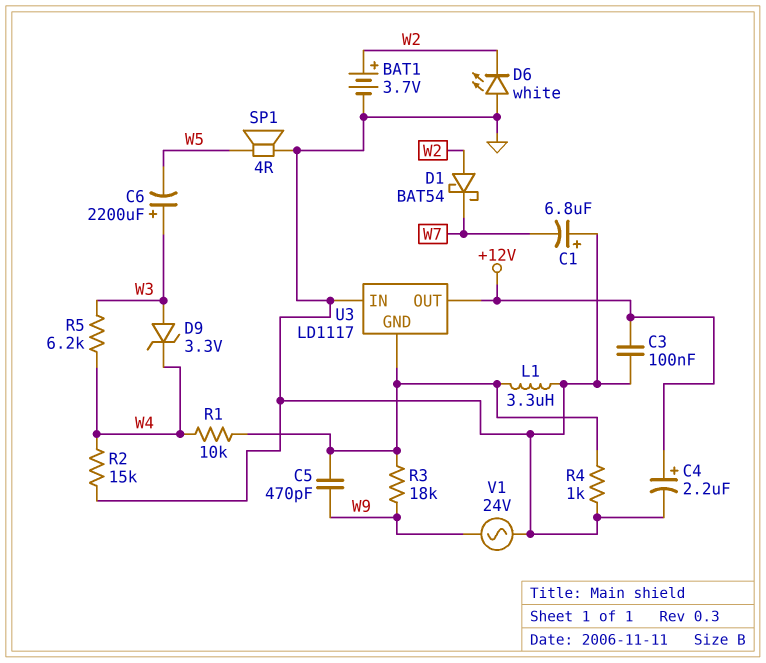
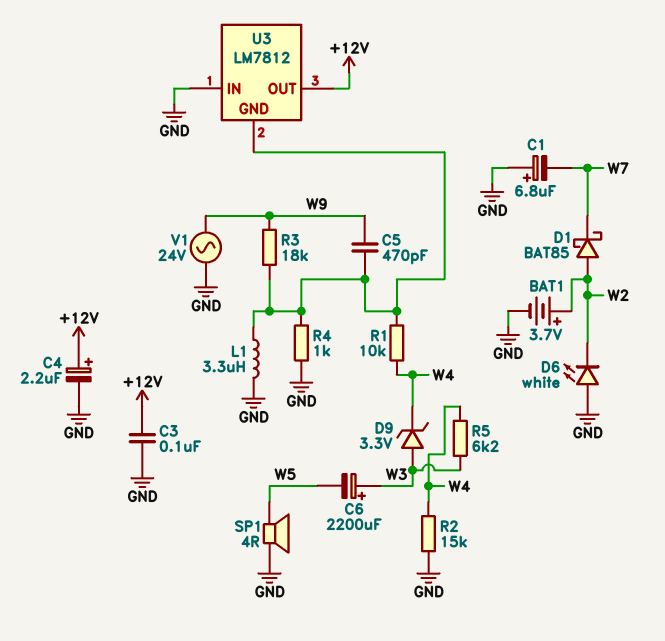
D1: schottky BAT54 (A W2, K W7) -> schottky BAT85 (A W2, K W7)
U3: LD1117 -> LM7812

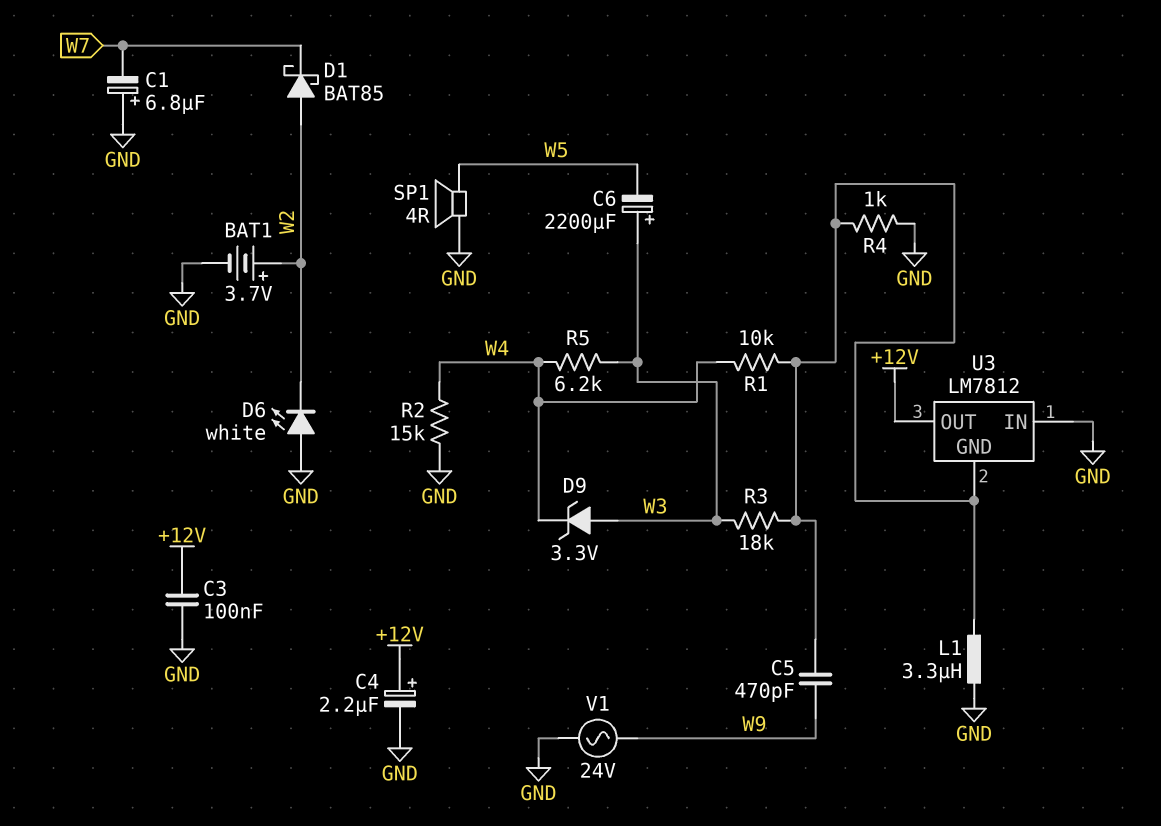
R3: 18k (U3/GND, W9) -> 18k (U3/GND, W3)

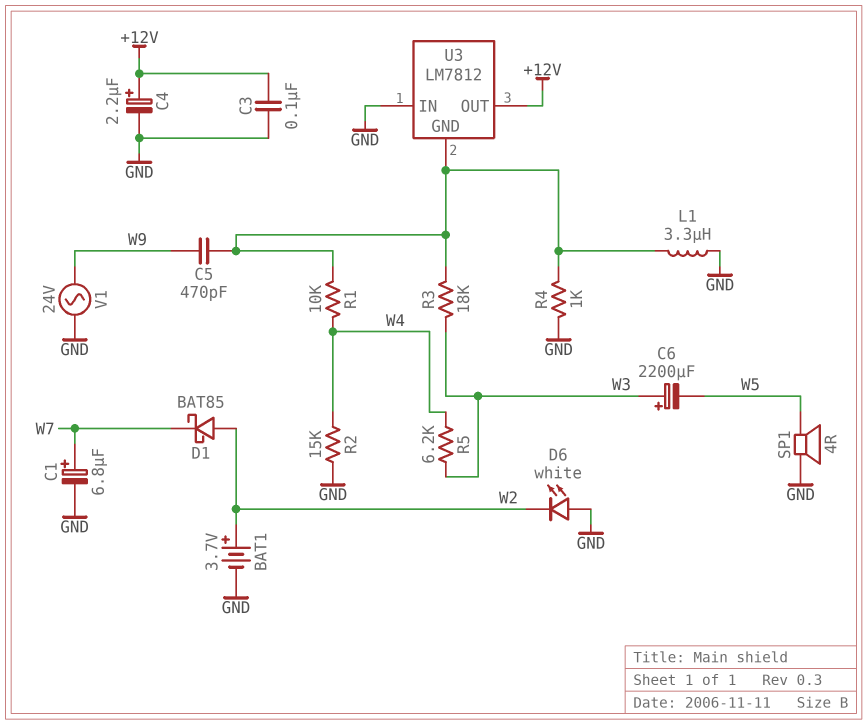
C1: 6.8uF (plus GND, minus W7) -> 6.8uF (plus W7, minus GND)
D9: zener 3.3V (A W3, K W4) -> none

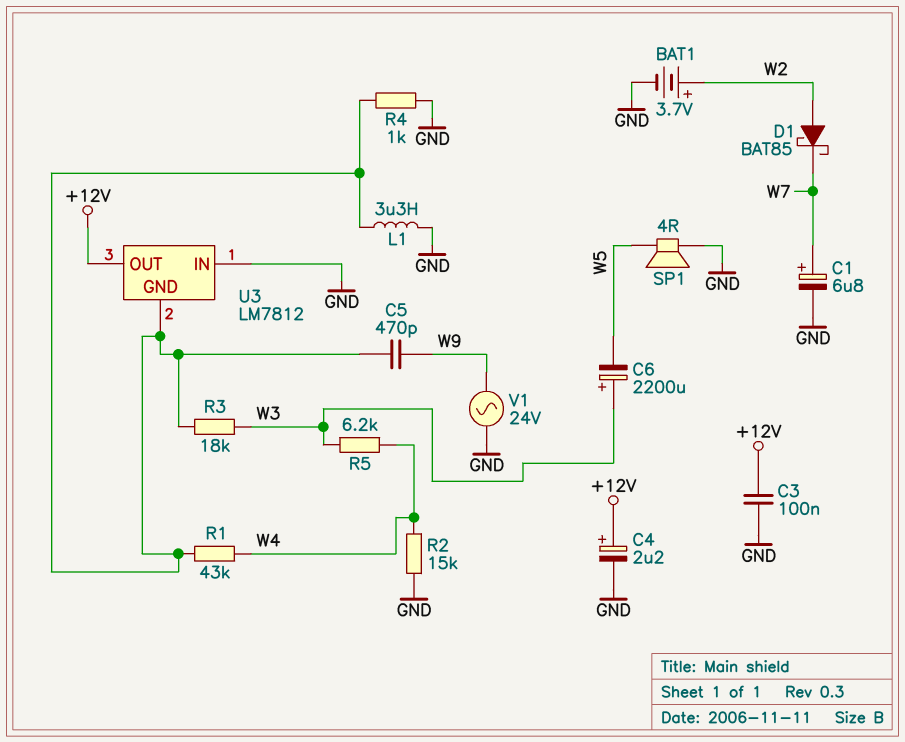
D6: LED white (A GND, K W2) -> none
R1: 10k (U3/GND, W4) -> 43k (U3/GND, W4)

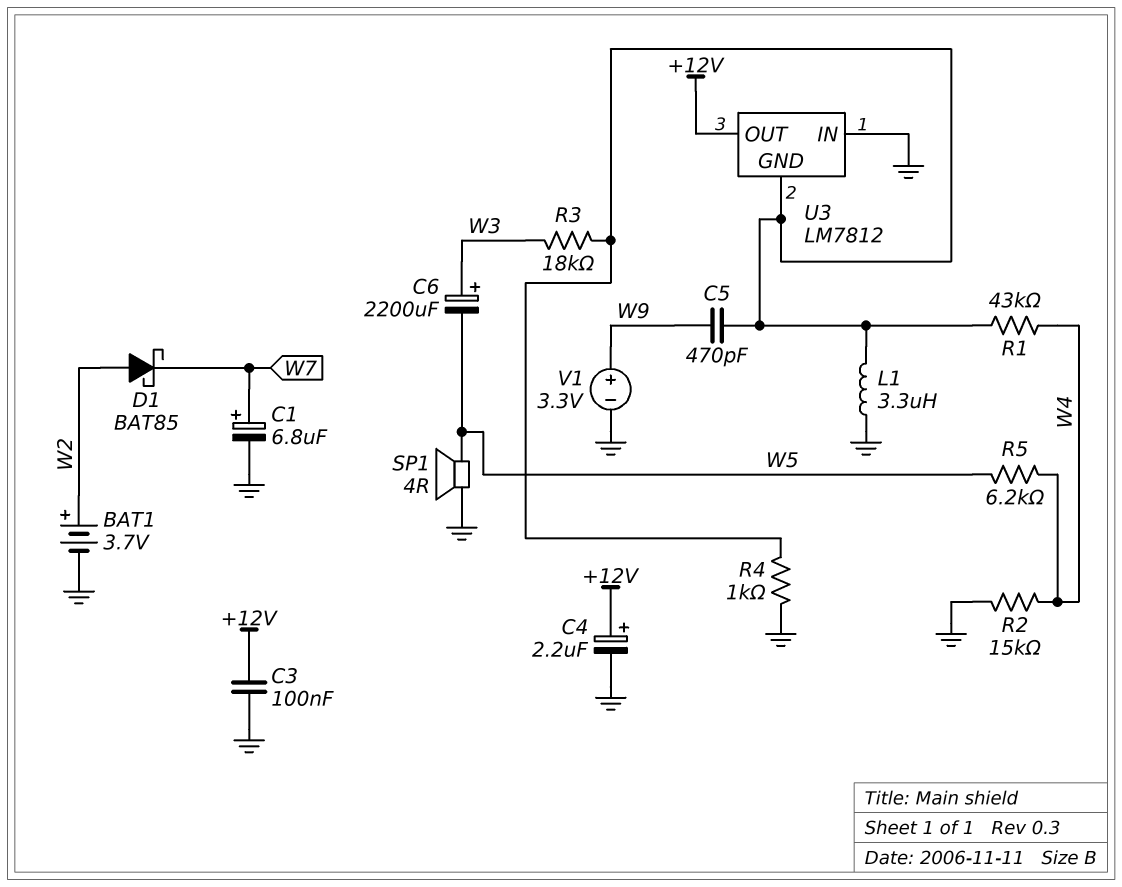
R5: 6.2k (W3, W4) -> 6.2k (W4, W5)
V1: AC 24V (GND, W9) -> 3.3V (plus W9, minus GND)

